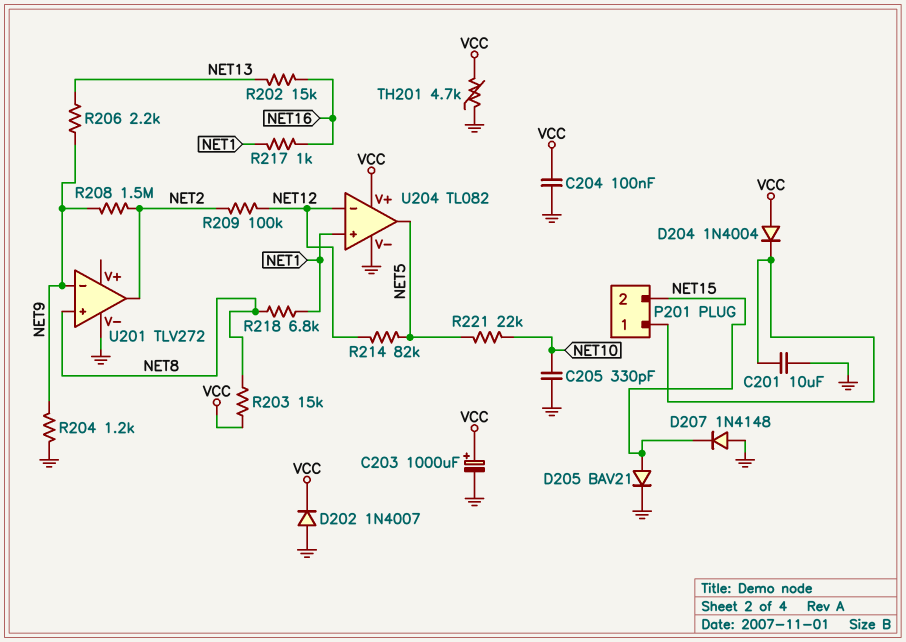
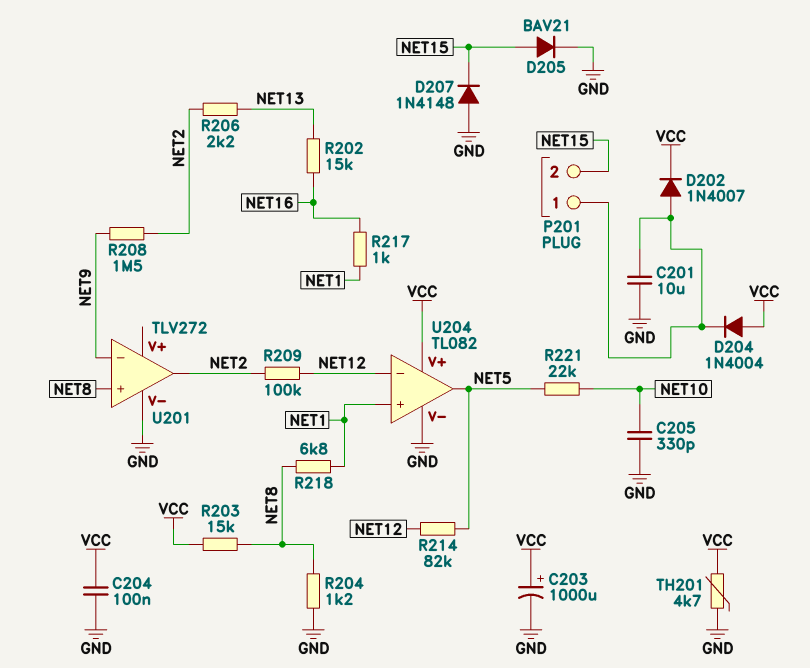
D202: diode 1N4007 (A GND, K VCC) -> diode 1N4007 (A P201/1, K VCC)
R204: 1.2k (GND, NET9) -> 1.2k (GND, NET8)
R206: 2.2k (NET9, NET13) -> 2.2k (NET2, NET13)

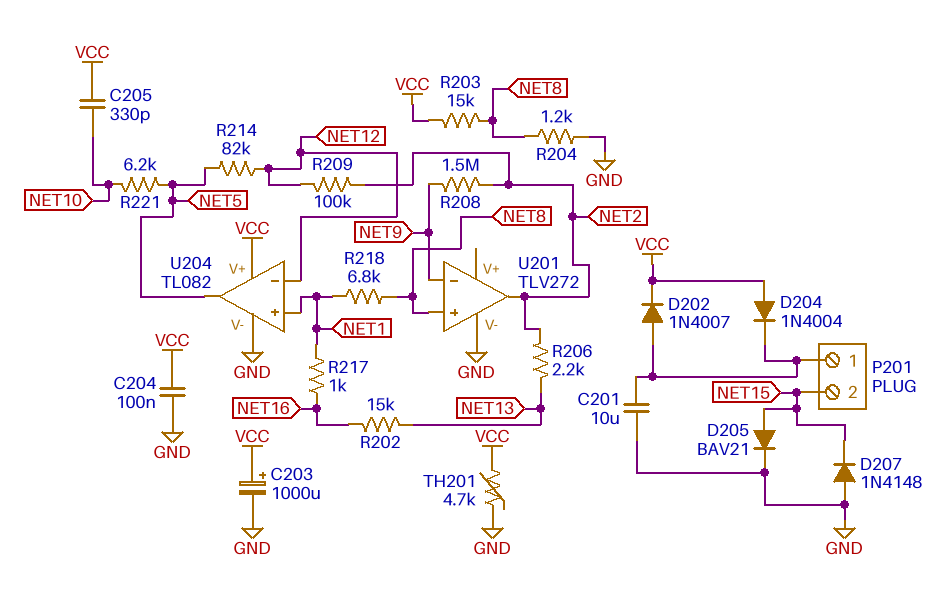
C205: 330pF (GND, NET10) -> 330pF (NET10, VCC)
R221: 22k (NET5, NET10) -> 6.2k (NET5, NET10)

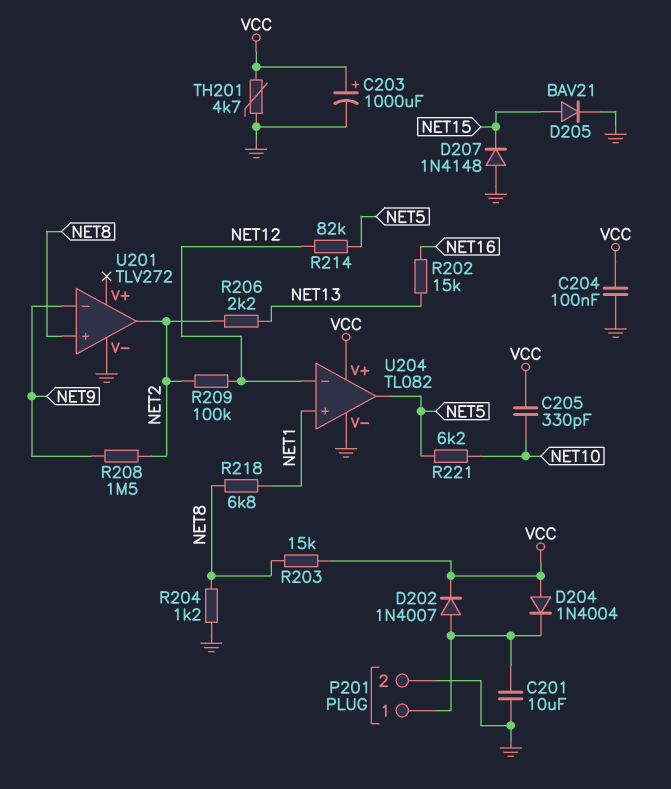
P201 pin 2: NET15 -> GND
R217: 1k (NET1, NET16) -> none

